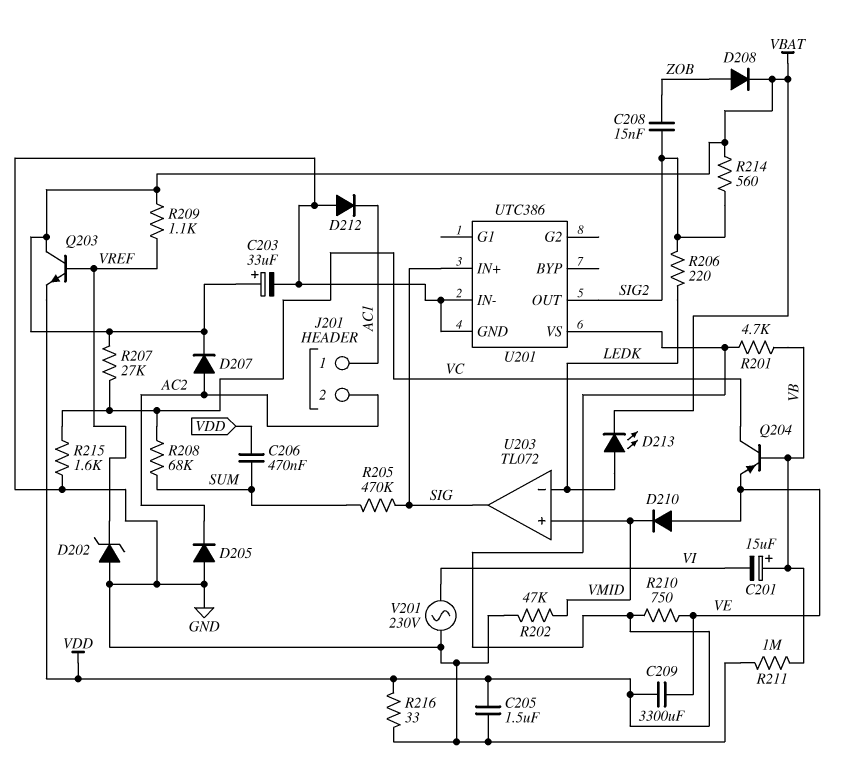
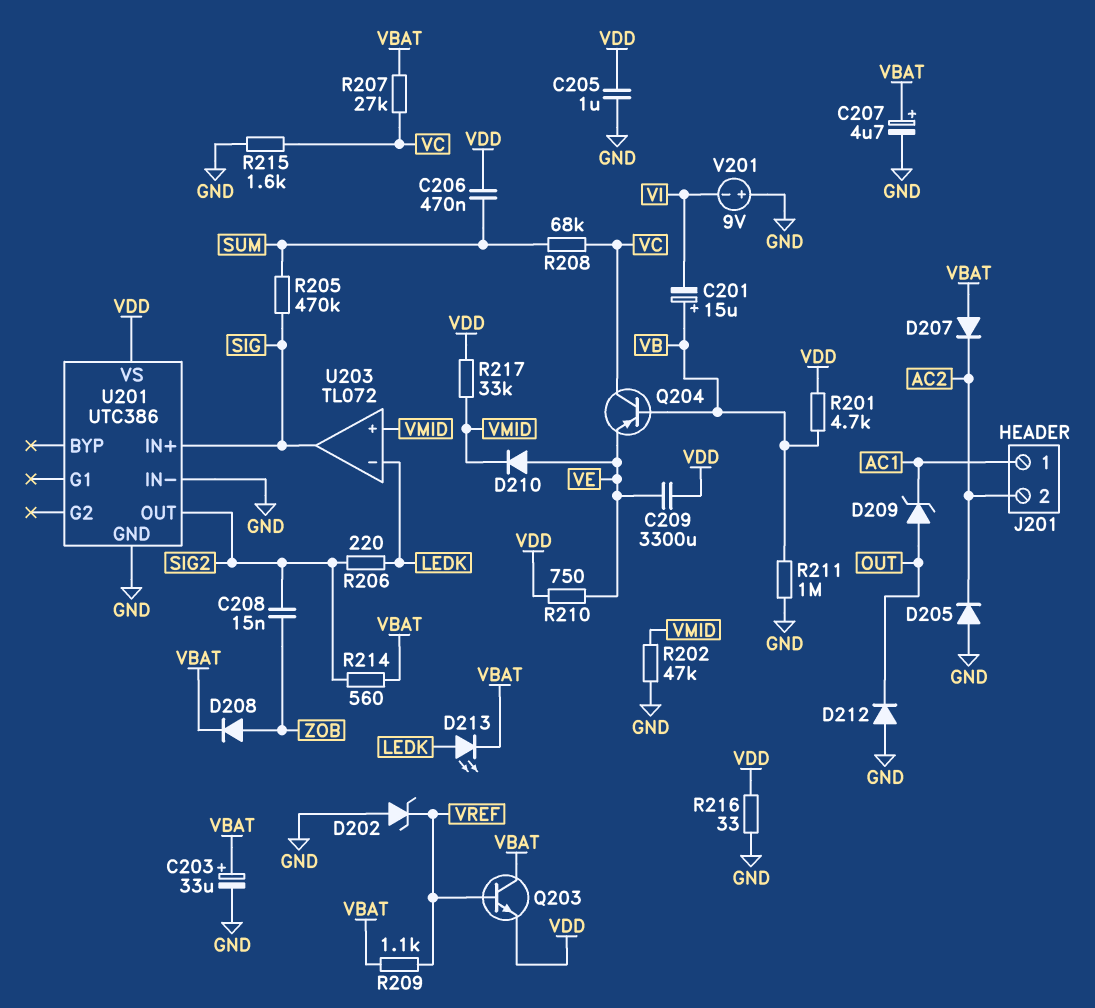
C205: 1.5uF (GND, VDD) -> 1uF (GND, VDD)
C207: none -> 4.7uF (plus VBAT, minus GND)
D207: diode (A AC2, K VBAT) -> diode (A VBAT, K AC2)
D209: none -> zener (A OUT, K AC1)
D212: diode (A GND, K AC1) -> diode (A GND, K OUT)
R217: none -> 33k (VDD, VMID)
V201: AC 230V (GND, VI) -> 9V (plus GND, minus VI)

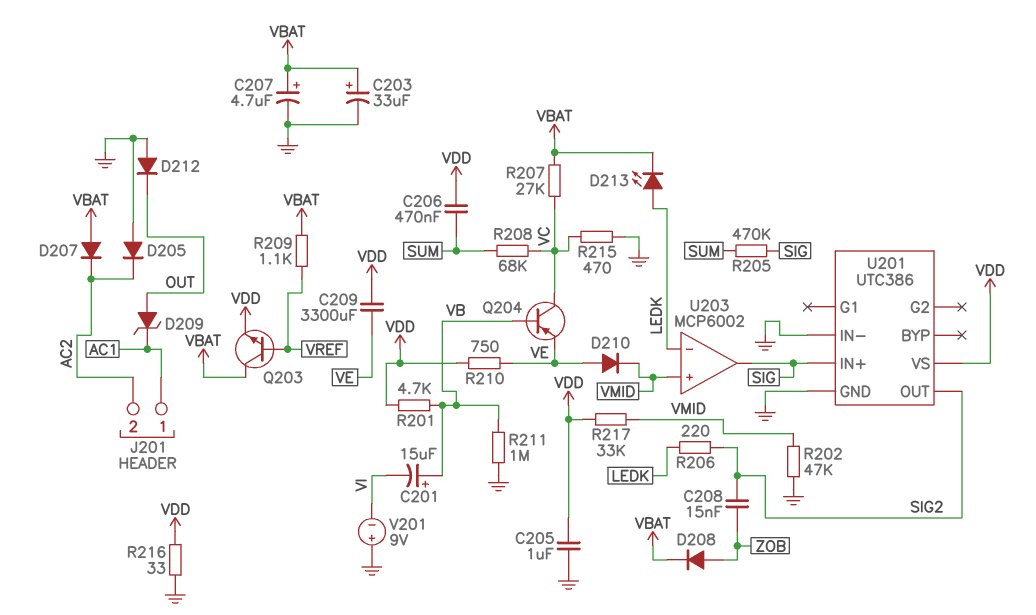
D202: zener (A GND, K VREF) -> none
R214: 560 (SIG2, VBAT) -> none
R215: 1.6k (GND, VC) -> 470 (GND, VC)
U203: TL072 -> MCP6002

